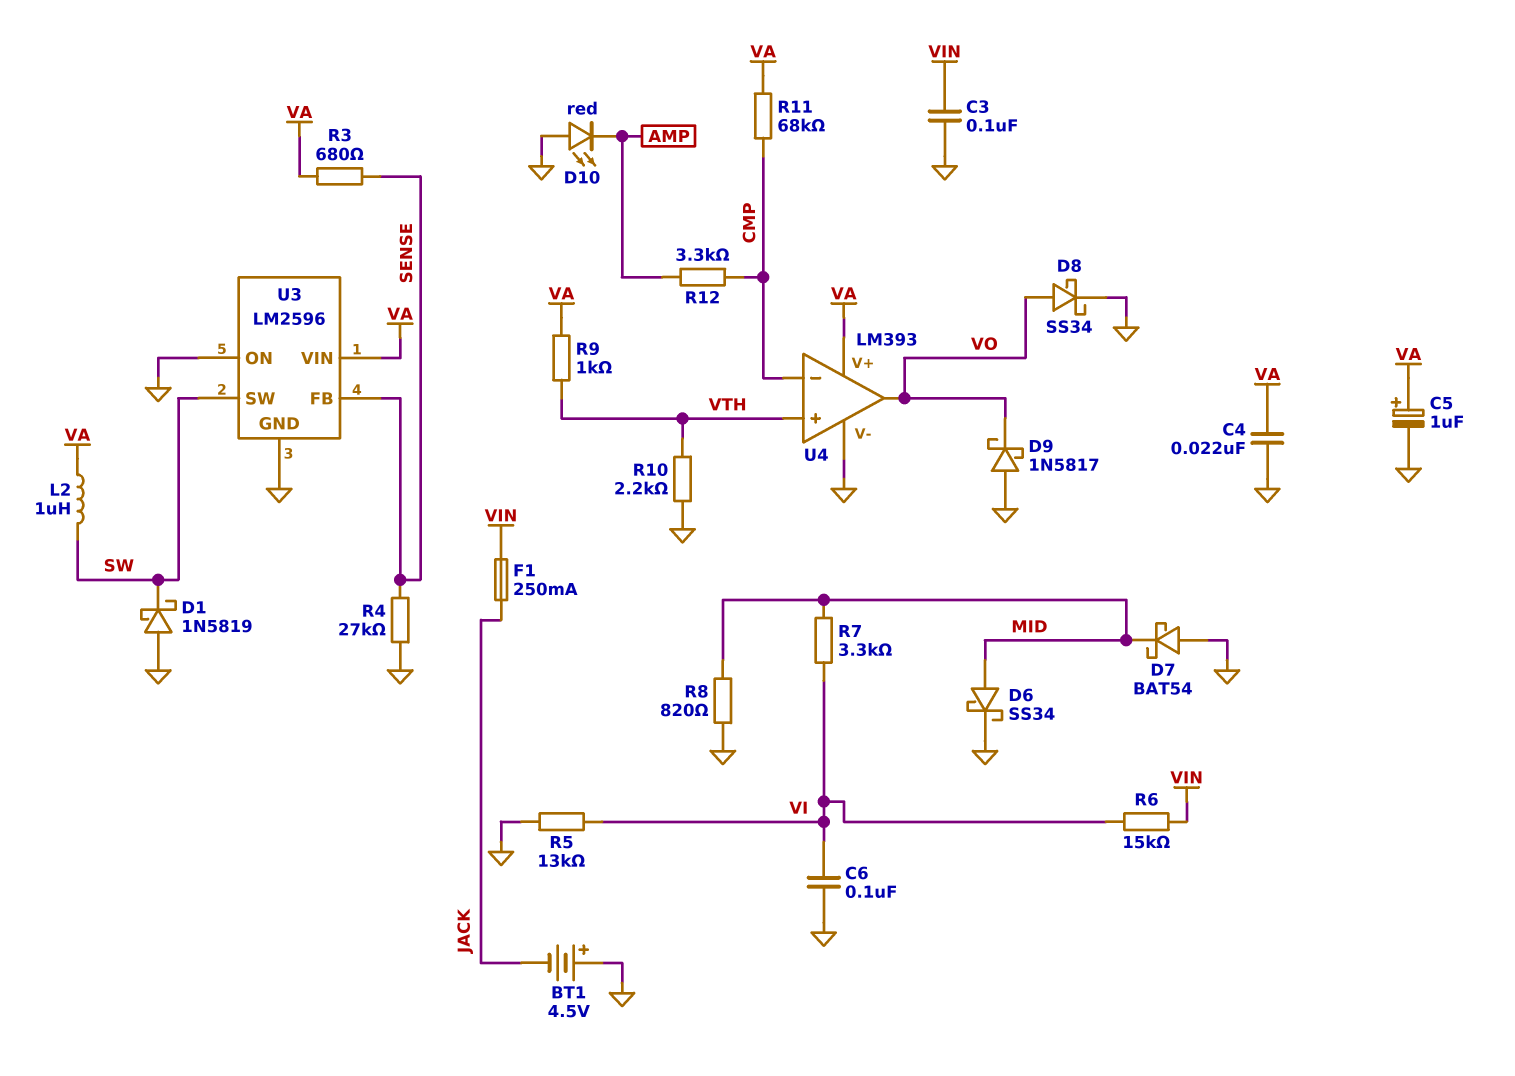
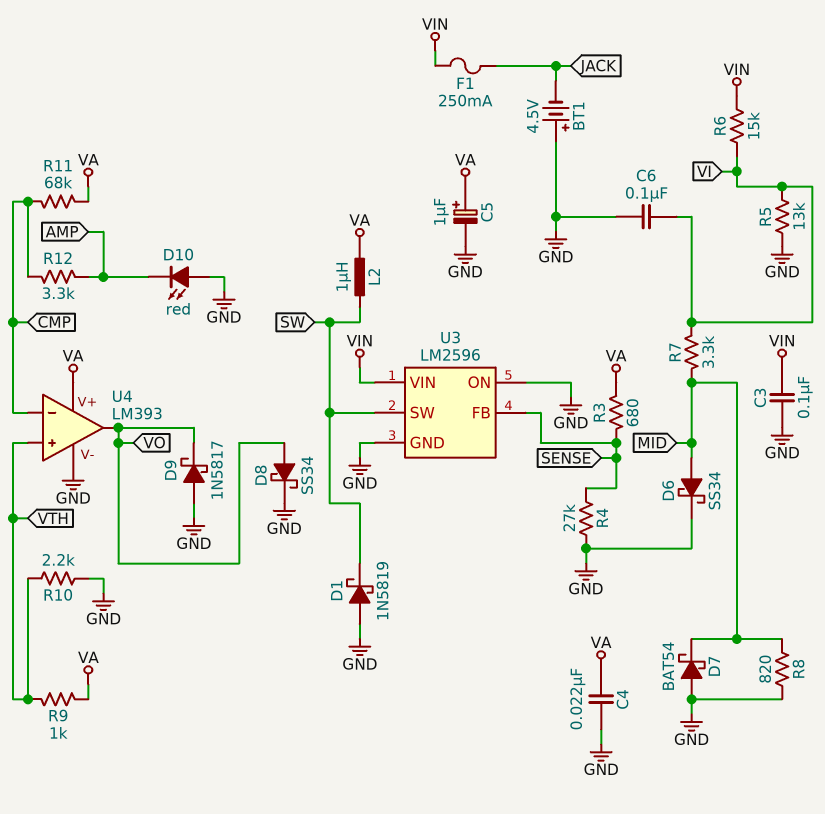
U3 pin VIN: VA -> VIN

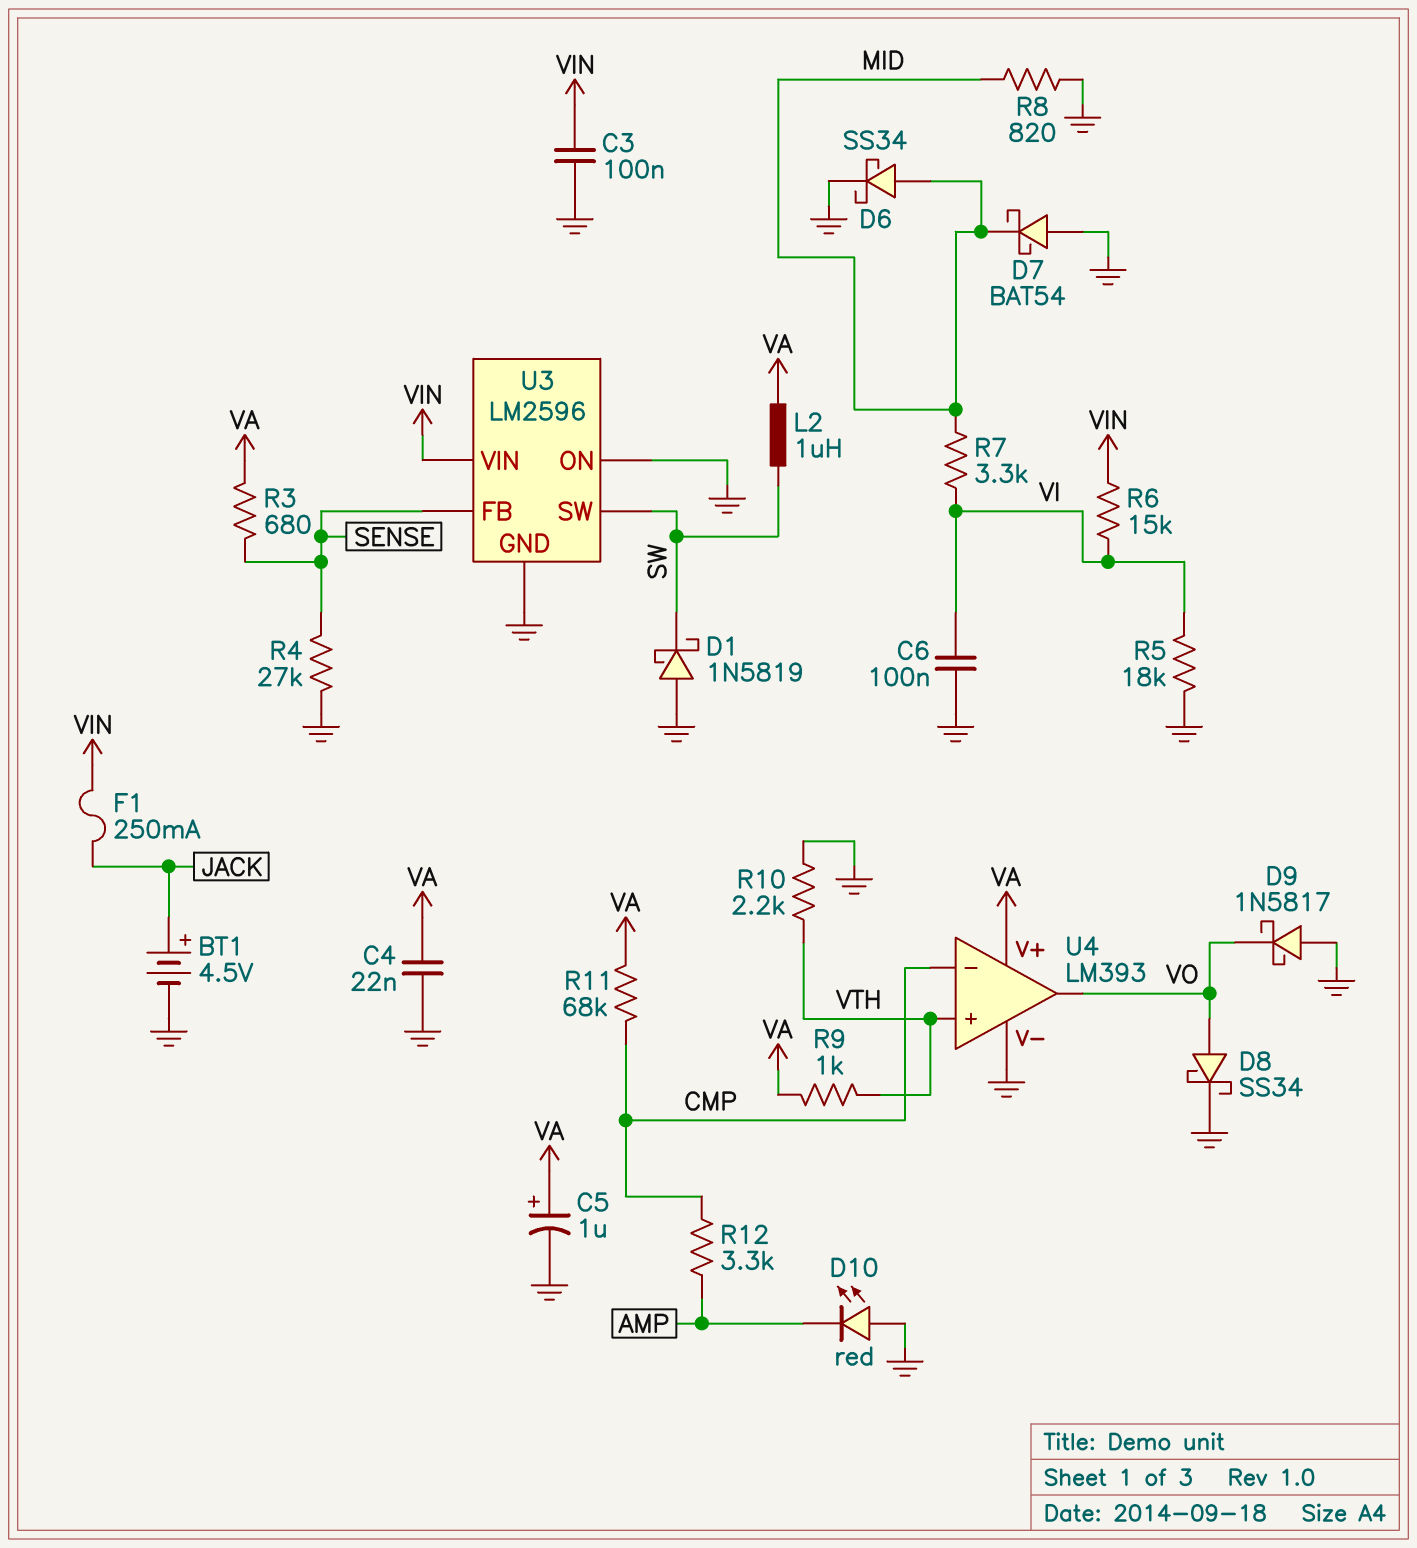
BT1: 4.5V (plus GND, minus JACK) -> 4.5V (plus JACK, minus GND)
R5: 13k (GND, VI) -> 18k (GND, VI)

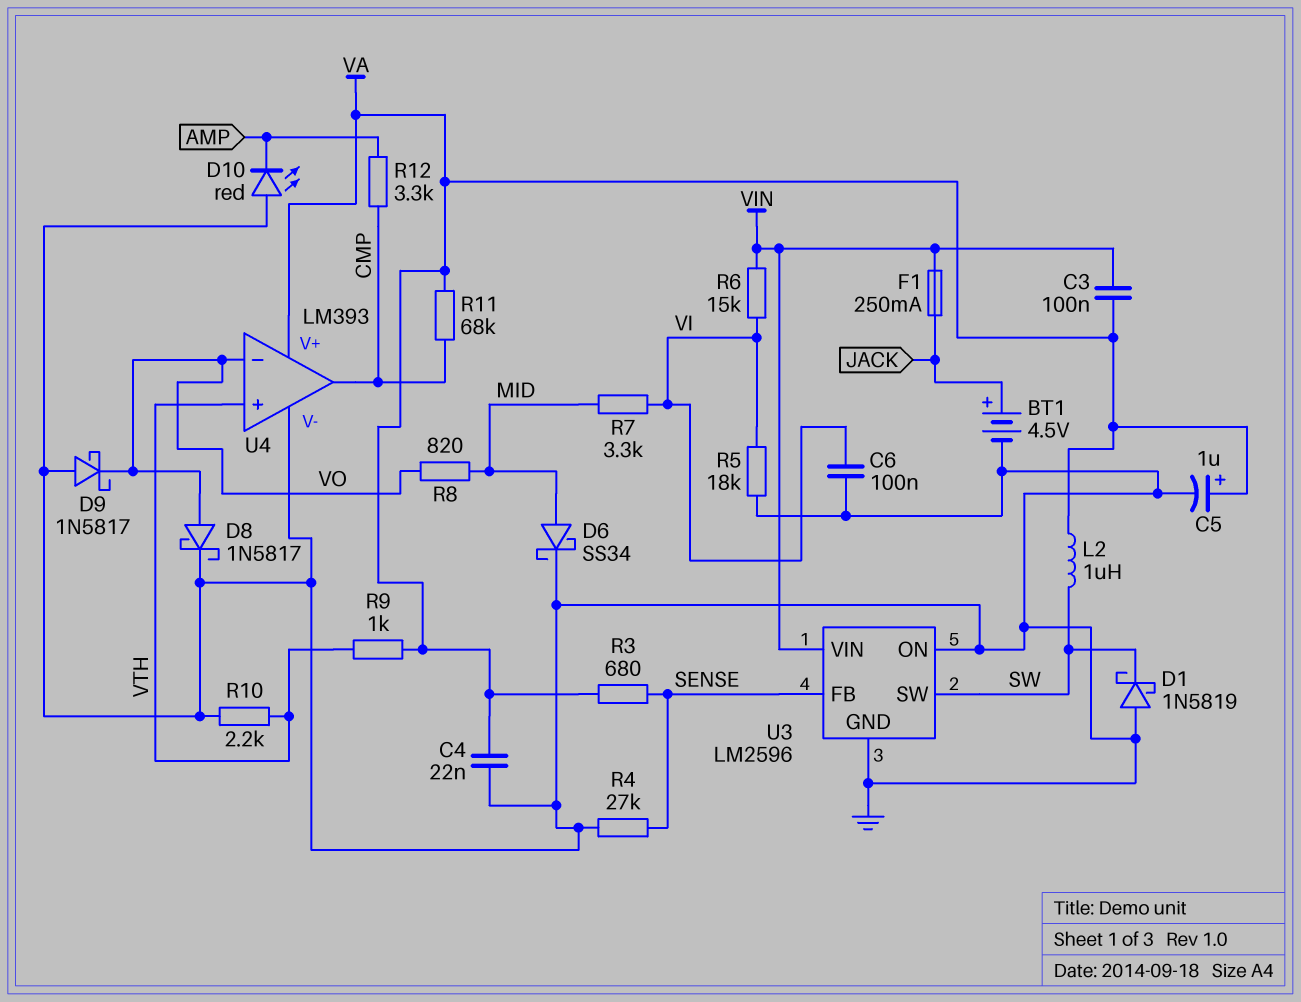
C3: 100nF (GND, VIN) -> 100nF (VA, VIN)
D7: schottky BAT54 (A GND, K MID) -> none
D8: schottky SS34 (A VO, K GND) -> schottky 1N5817 (A VO, K GND)
R8: 820 (GND, MID) -> 820 (MID, VO)
U4 pin in-: CMP -> VO
U4 pin out: VO -> CMP

